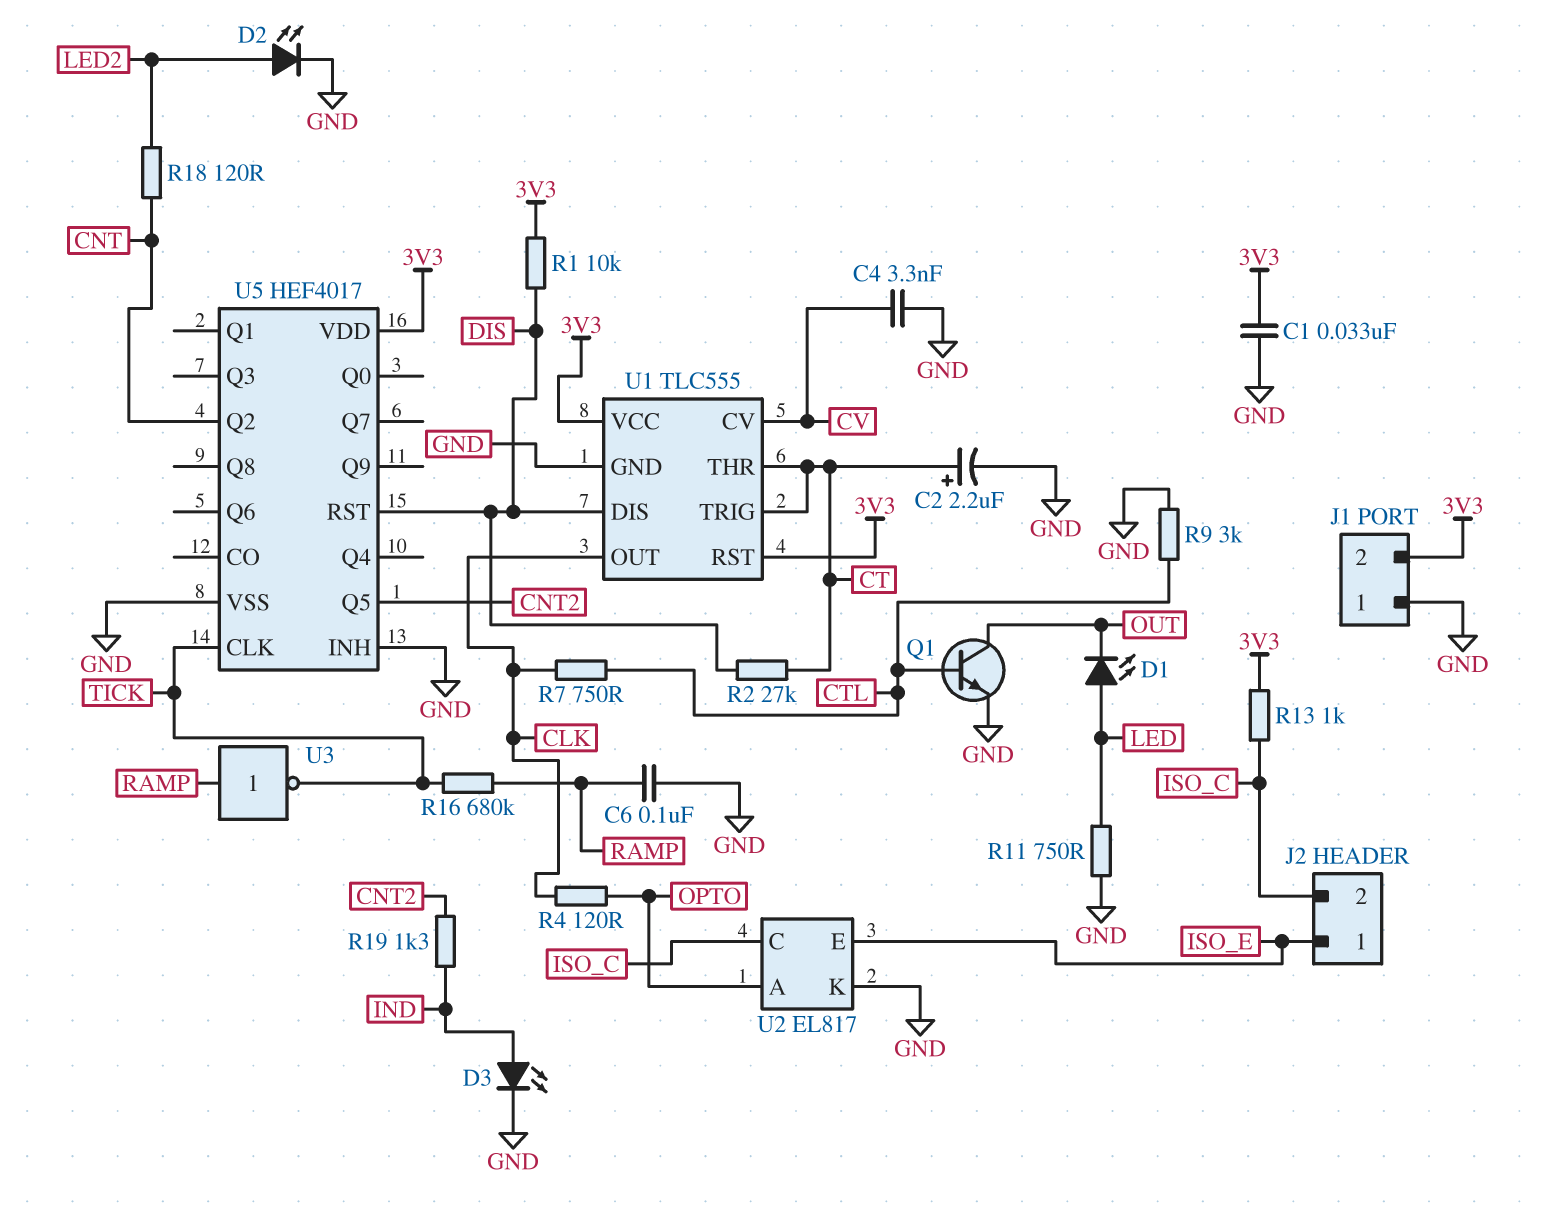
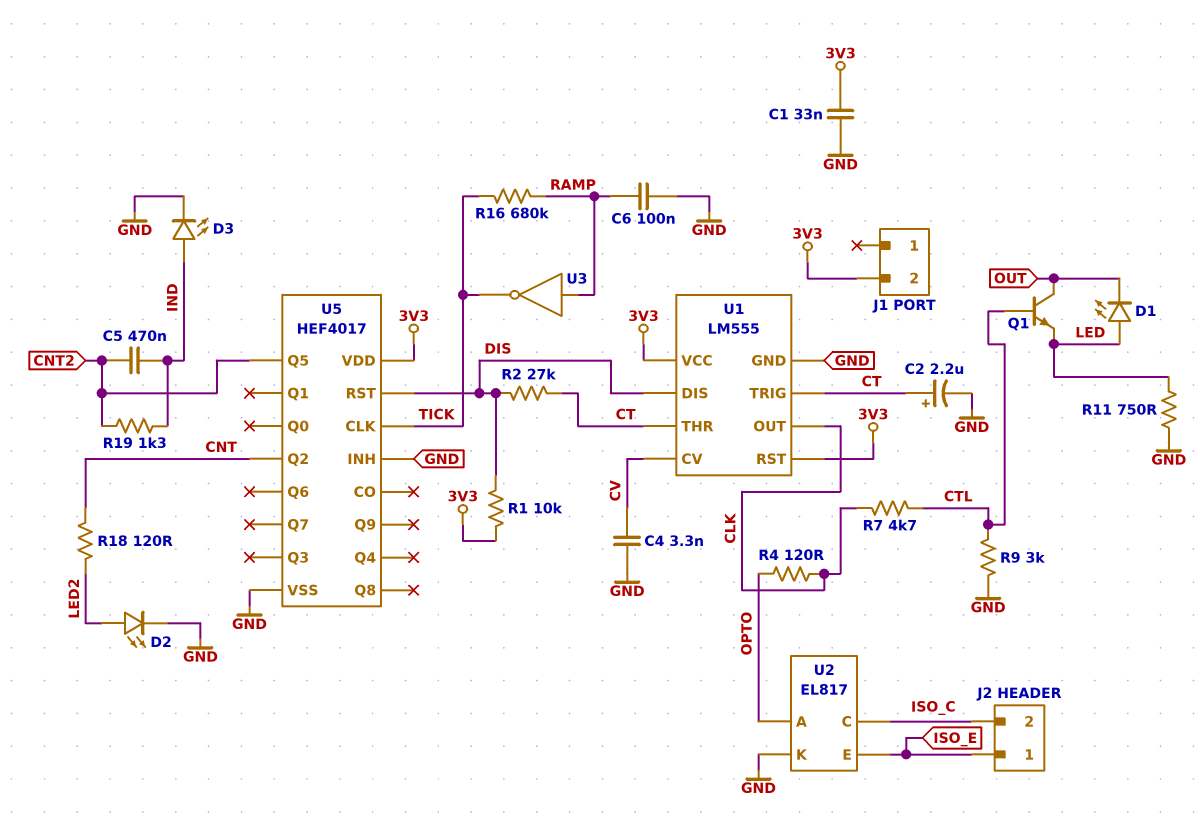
C5: none -> 470nF (CNT2, IND)
J1 pin 1: GND -> none
Q1: NPN (B CTL, C OUT, E GND) -> NPN (B CTL, C OUT, E LED)
R7: 750 (CLK, CTL) -> 4.7k (CLK, CTL)
R13: 1k (3V3, ISO_C) -> none
U1: TLC555 -> LM555

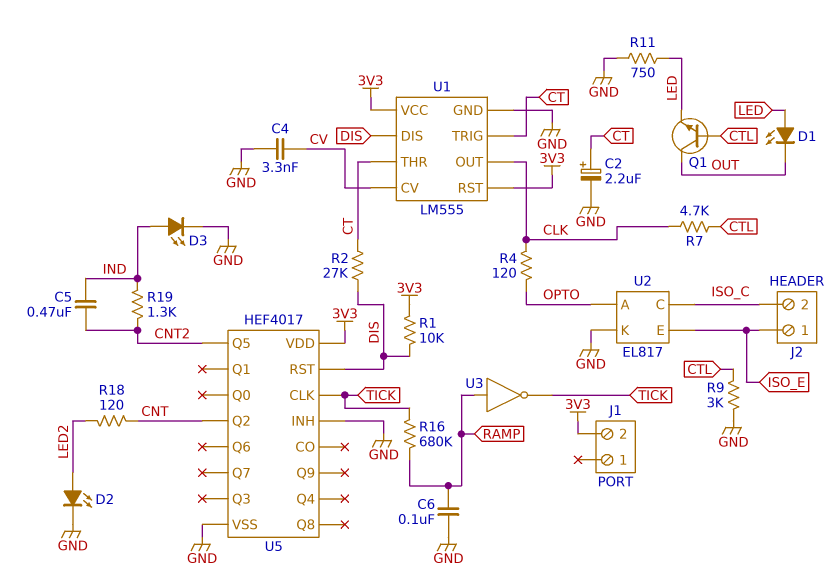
C1: 33nF (3V3, GND) -> none

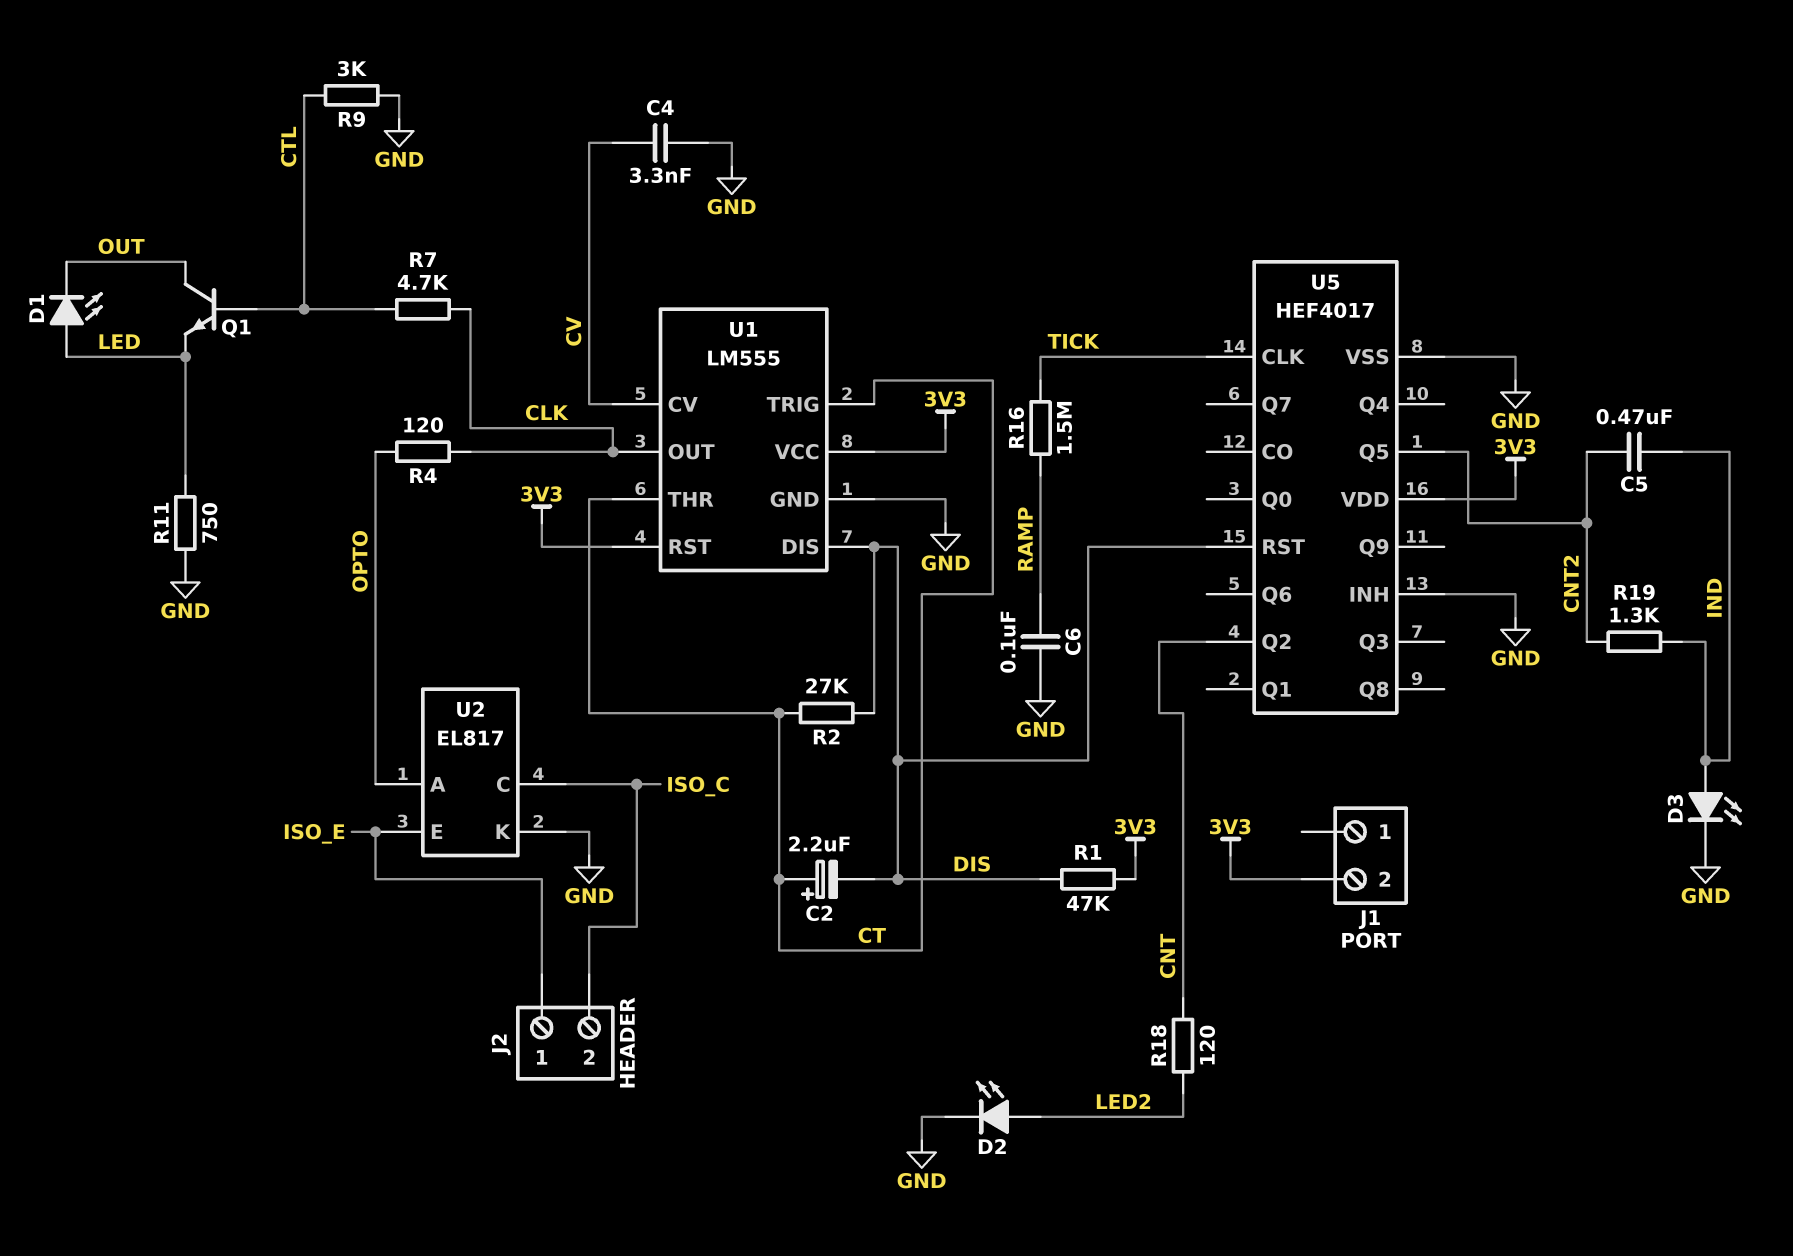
C2: 2.2uF (plus CT, minus GND) -> 2.2uF (plus CT, minus DIS)
R1: 10k (3V3, DIS) -> 47k (3V3, DIS)
R16: 680k (RAMP, TICK) -> 1.5M (RAMP, TICK)
U3: NOT (in RAMP, out TICK) -> none

